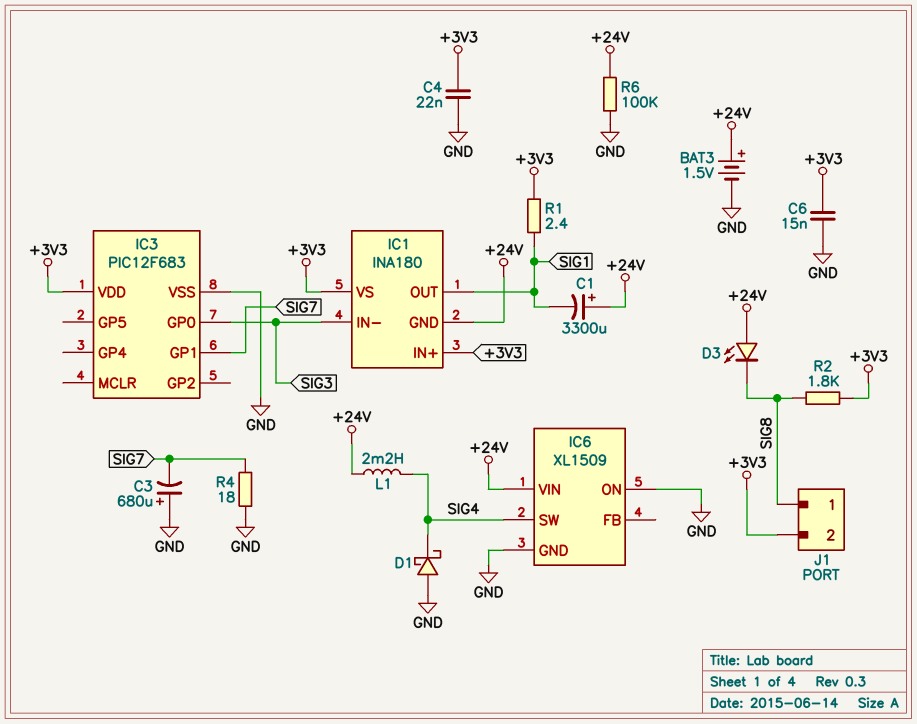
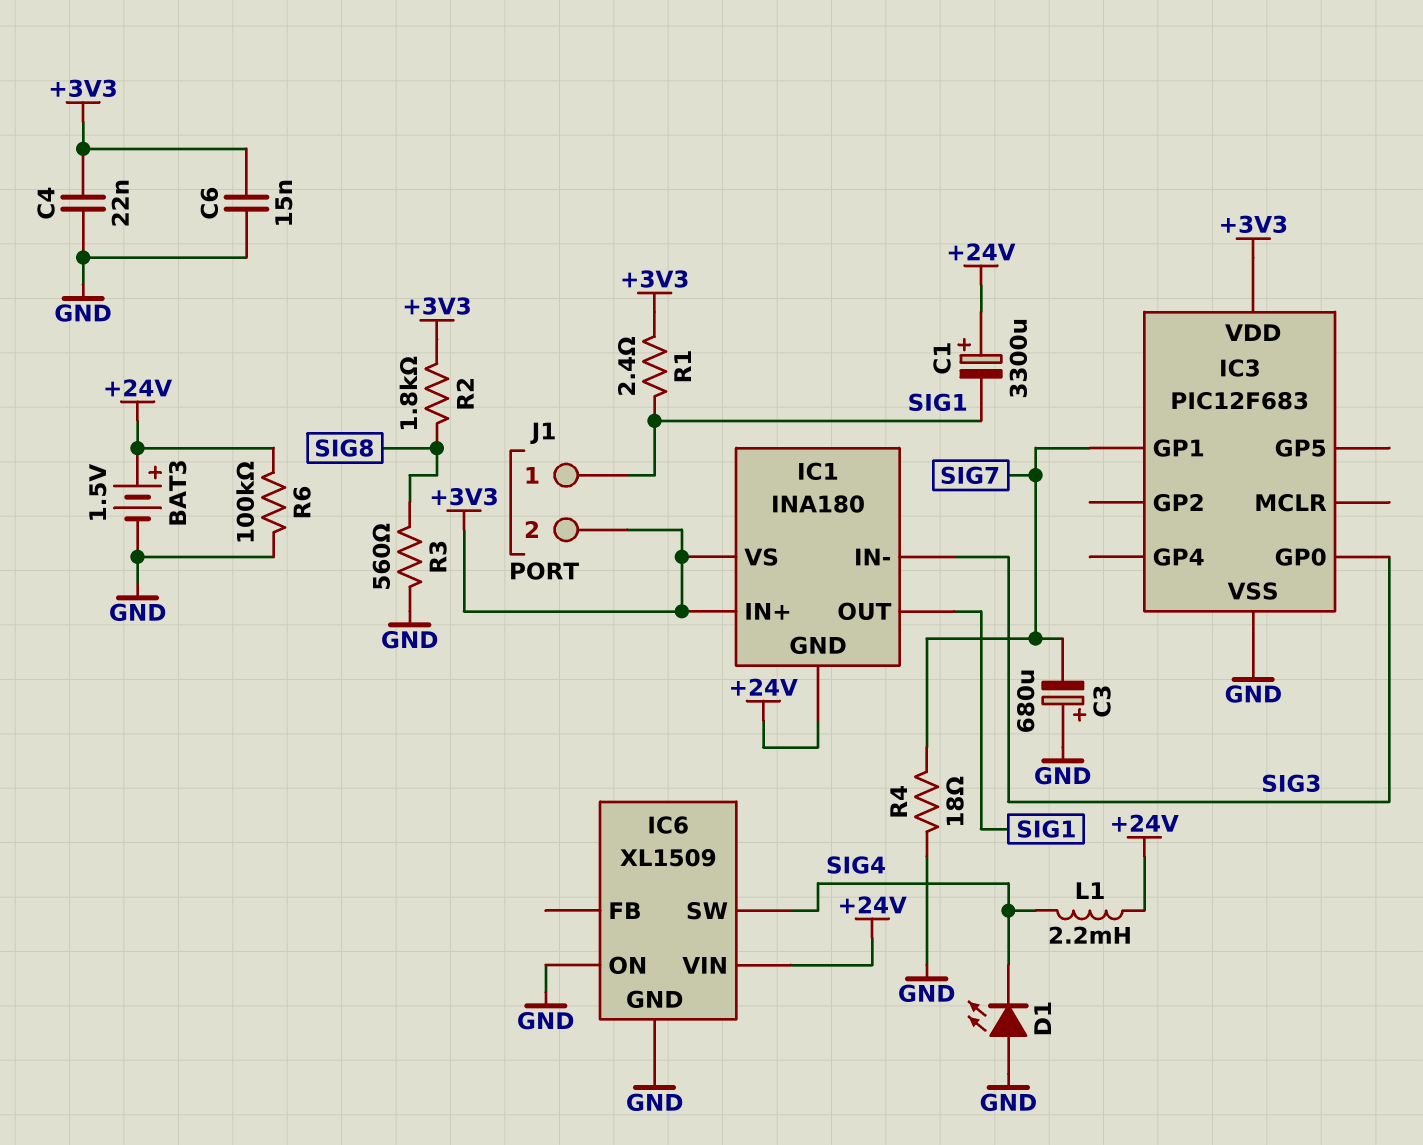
D1: schottky (A GND, K SIG4) -> LED (A GND, K SIG4)
D3: LED (A +24V, K SIG8) -> none
J1 pin 1: SIG8 -> SIG1
R3: none -> 560 (GND, SIG8)

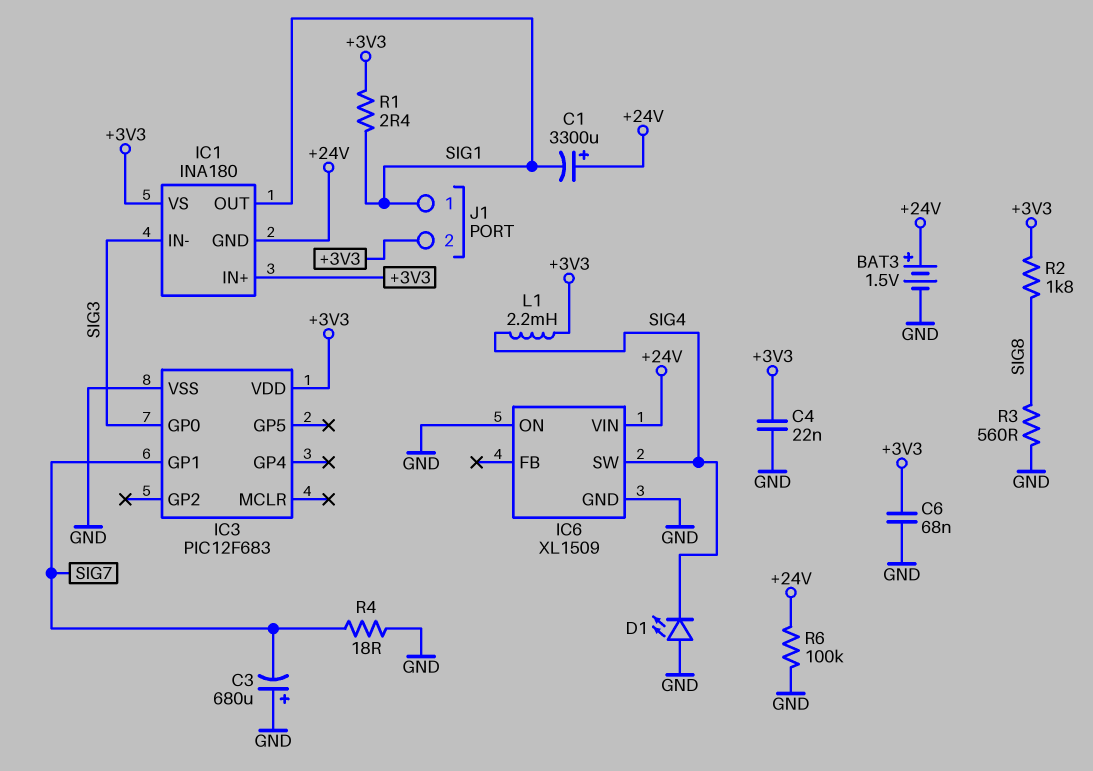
C6: 15nF (+3V3, GND) -> 68nF (+3V3, GND)
L1: 2.2mH (+24V, SIG4) -> 2.2mH (+3V3, SIG4)

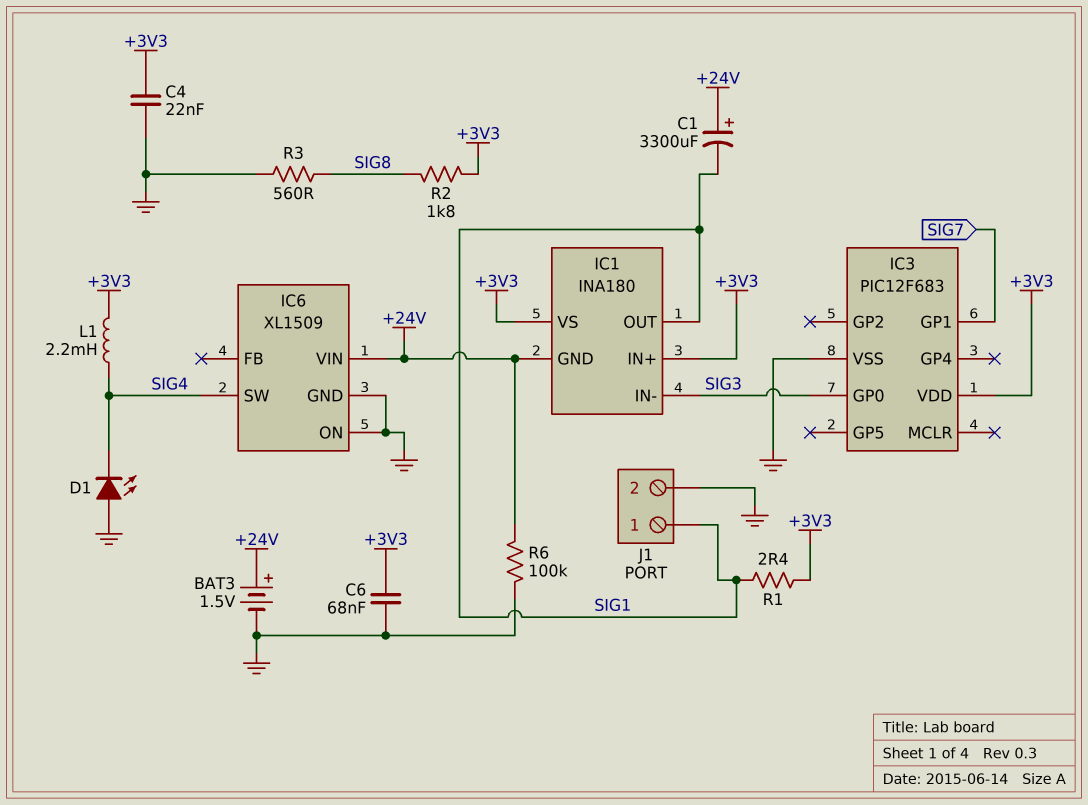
C3: 680uF (plus GND, minus SIG7) -> none
J1 pin 2: +3V3 -> GND
R4: 18 (GND, SIG7) -> none

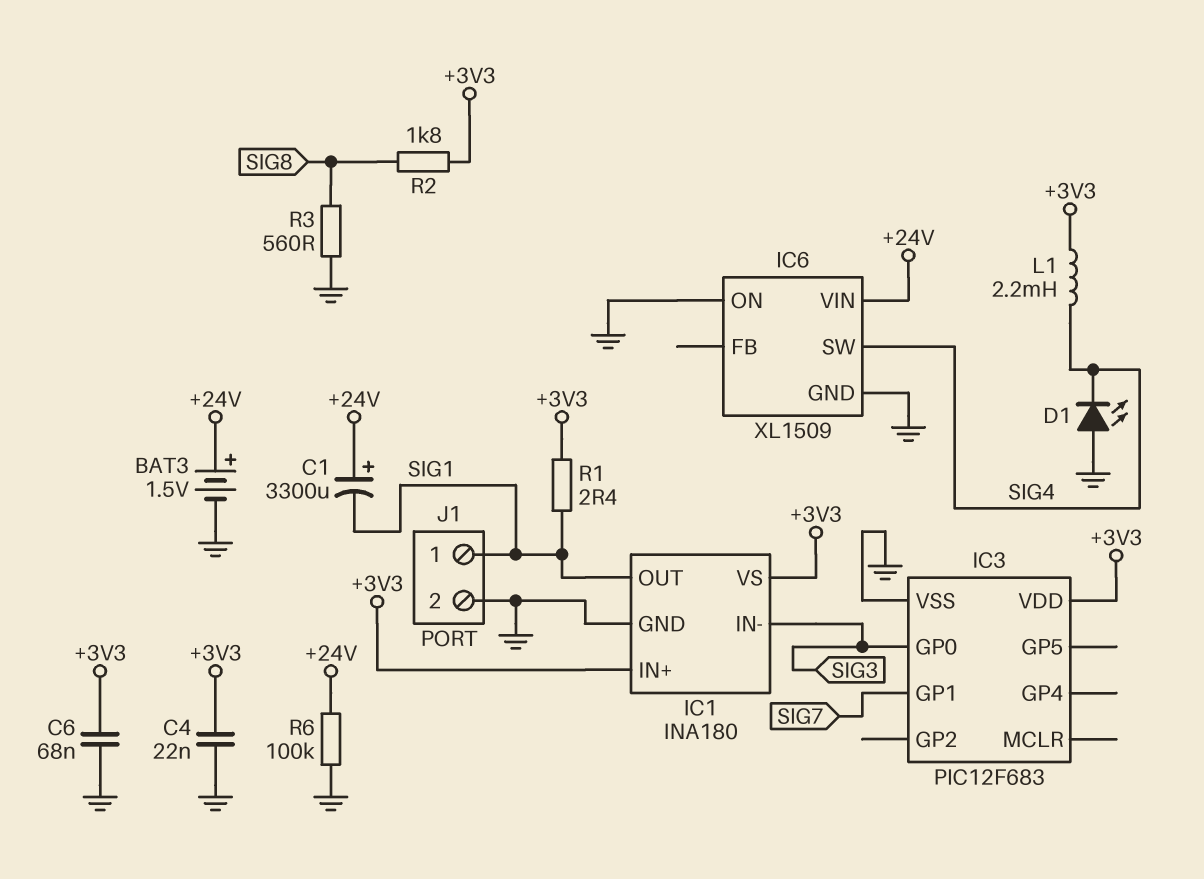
IC1 pin GND: +24V -> GND

